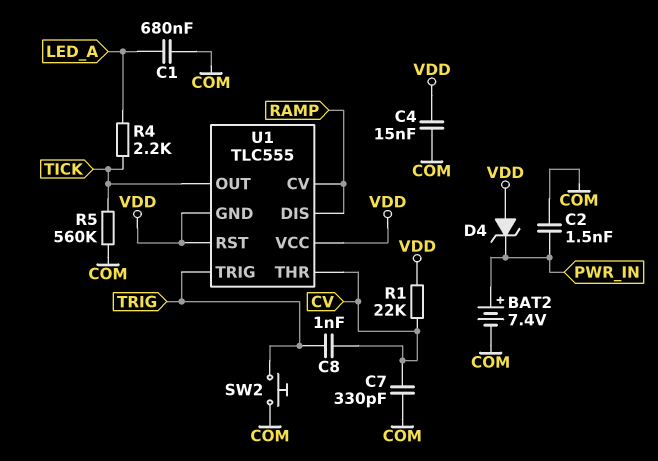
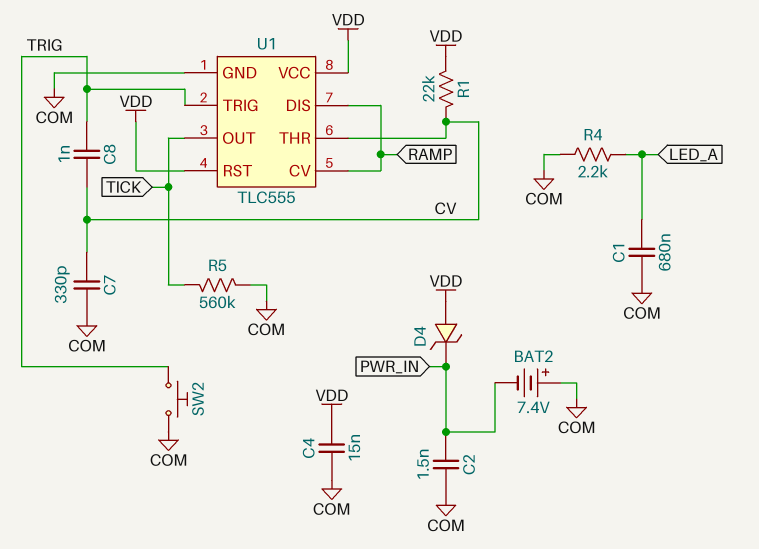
BAT2: 7.4V (plus PWR_IN, minus COM) -> 7.4V (plus COM, minus PWR_IN)
R4: 2.2k (LED_A, TICK) -> 2.2k (COM, LED_A)
U1 pin GND: VDD -> COM

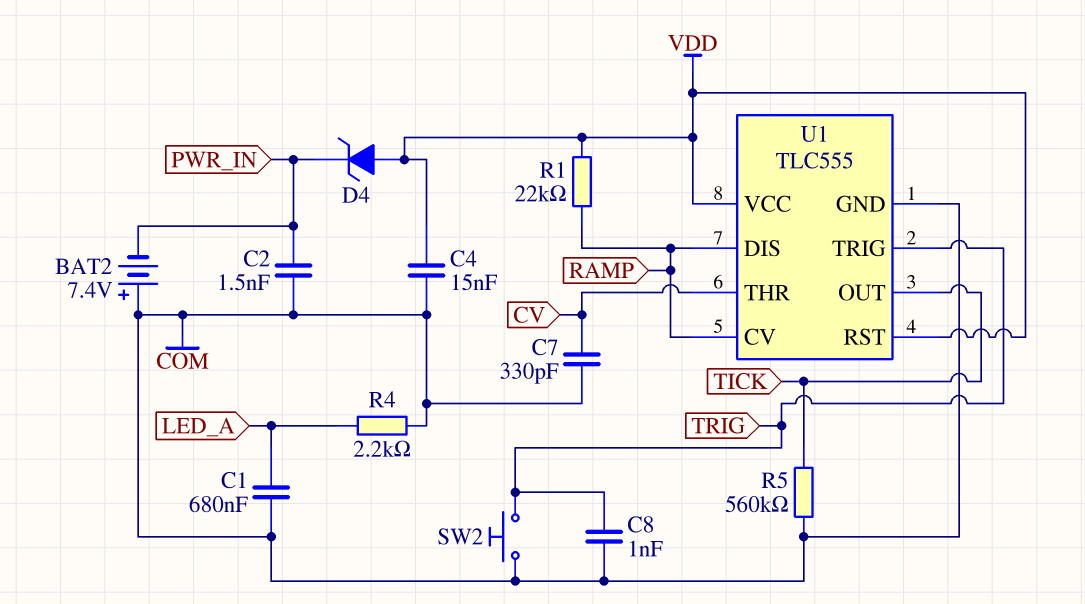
C8: 1nF (CV, TRIG) -> 1nF (COM, TRIG)
R1: 22k (CV, VDD) -> 22k (RAMP, VDD)

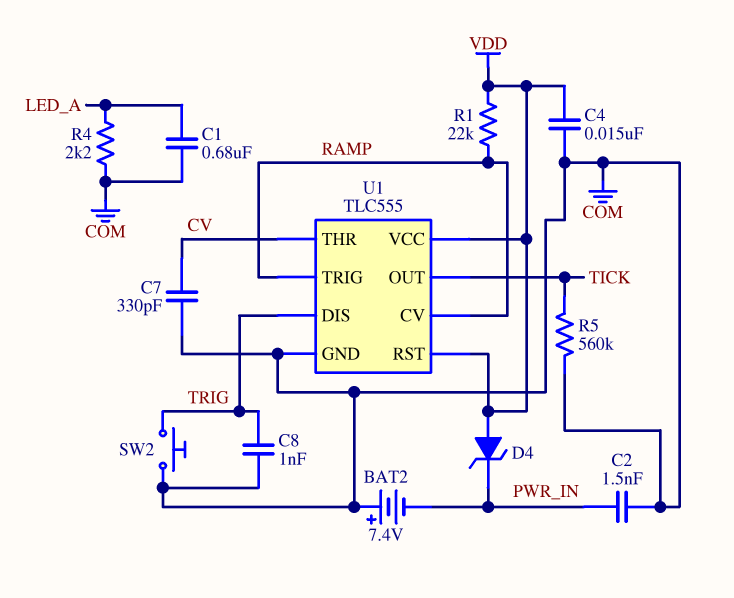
U1 pin DIS: RAMP -> TRIG
U1 pin TRIG: TRIG -> RAMP

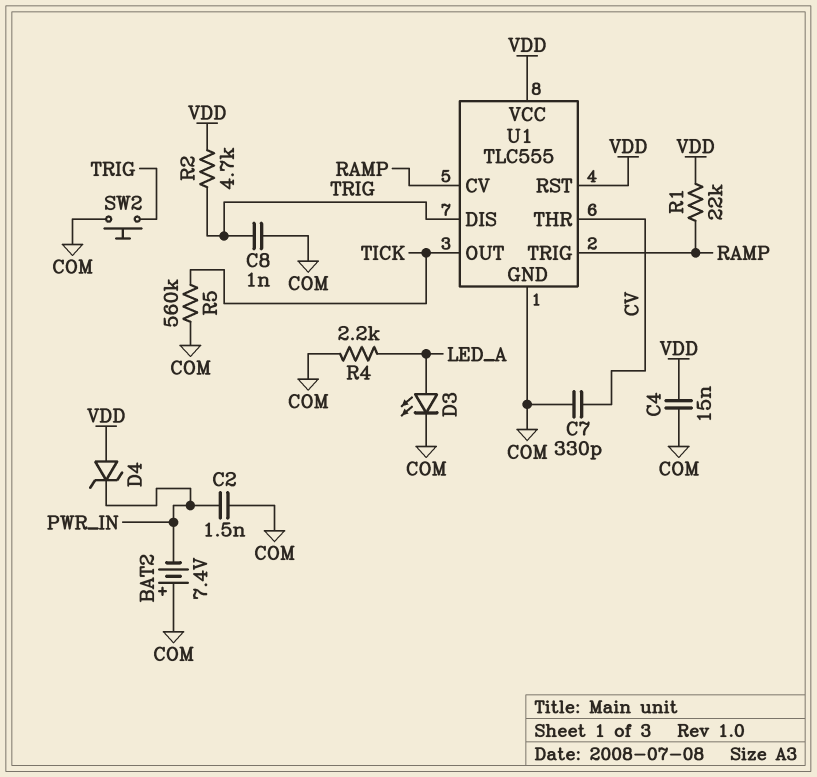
C1: 680nF (COM, LED_A) -> none
D3: none -> LED (A LED_A, K COM)
R2: none -> 4.7k (TRIG, VDD)

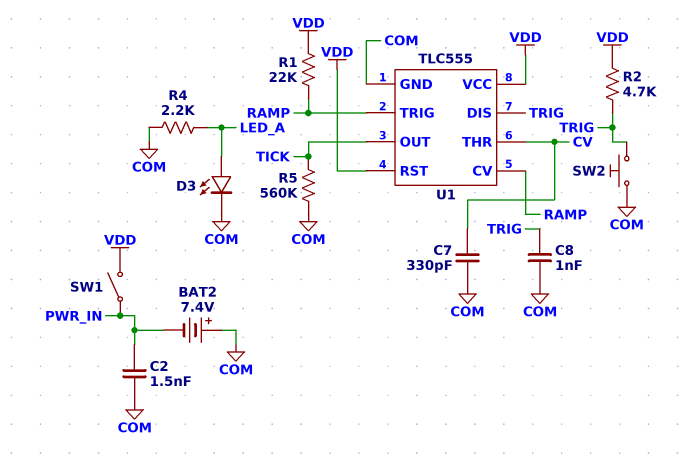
C4: 15nF (COM, VDD) -> none
D4: zener (A VDD, K PWR_IN) -> none
SW1: none -> switch (PWR_IN, VDD)

